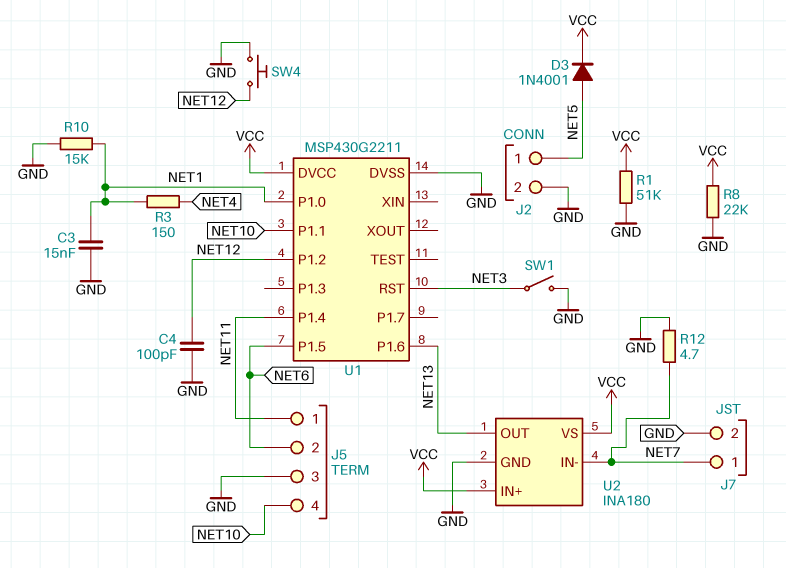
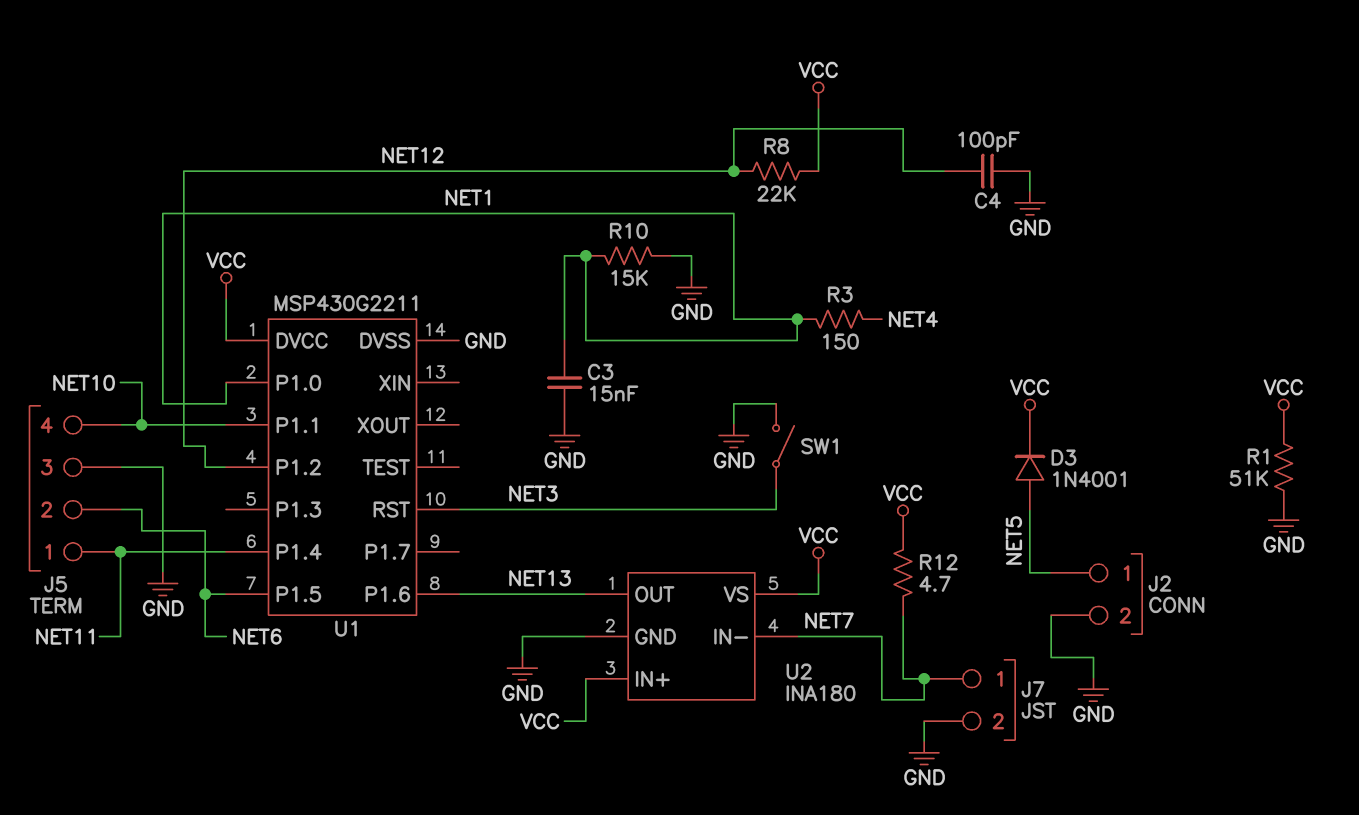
R8: 22k (GND, VCC) -> 22k (NET12, VCC)
R12: 4.7 (GND, NET7) -> 4.7 (NET7, VCC)
SW4: button (GND, NET12) -> none

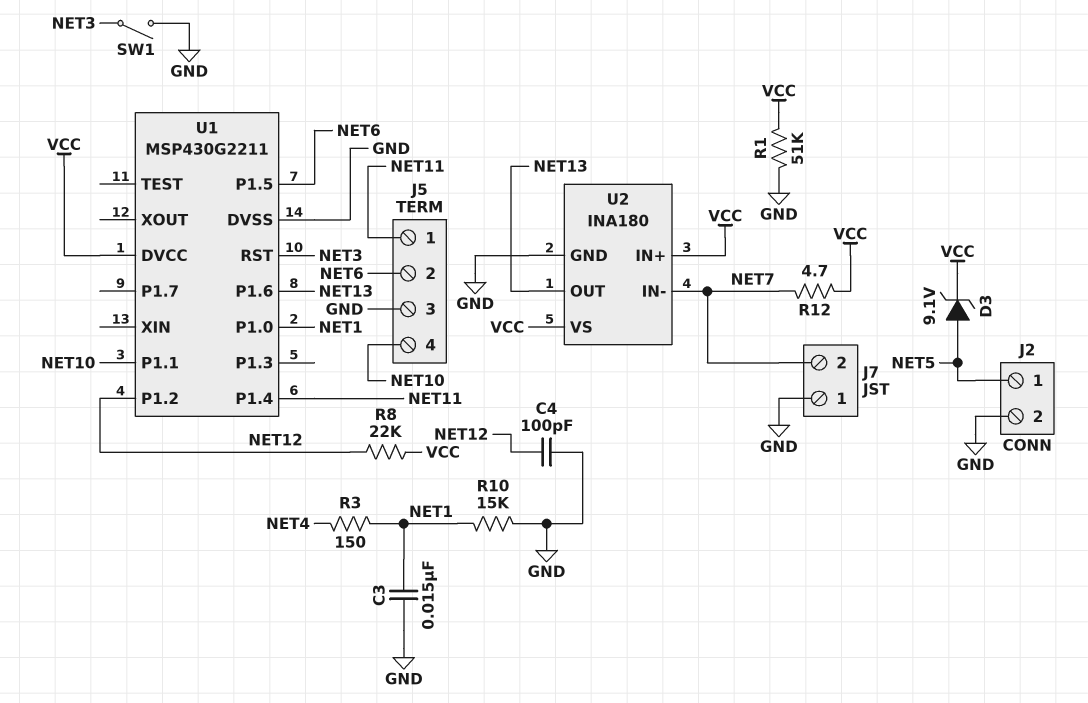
D3: diode 1N4001 (A NET5, K VCC) -> zener 9.1V (A NET5, K VCC)
J7 pin 1: NET7 -> GND
J7 pin 2: GND -> NET7

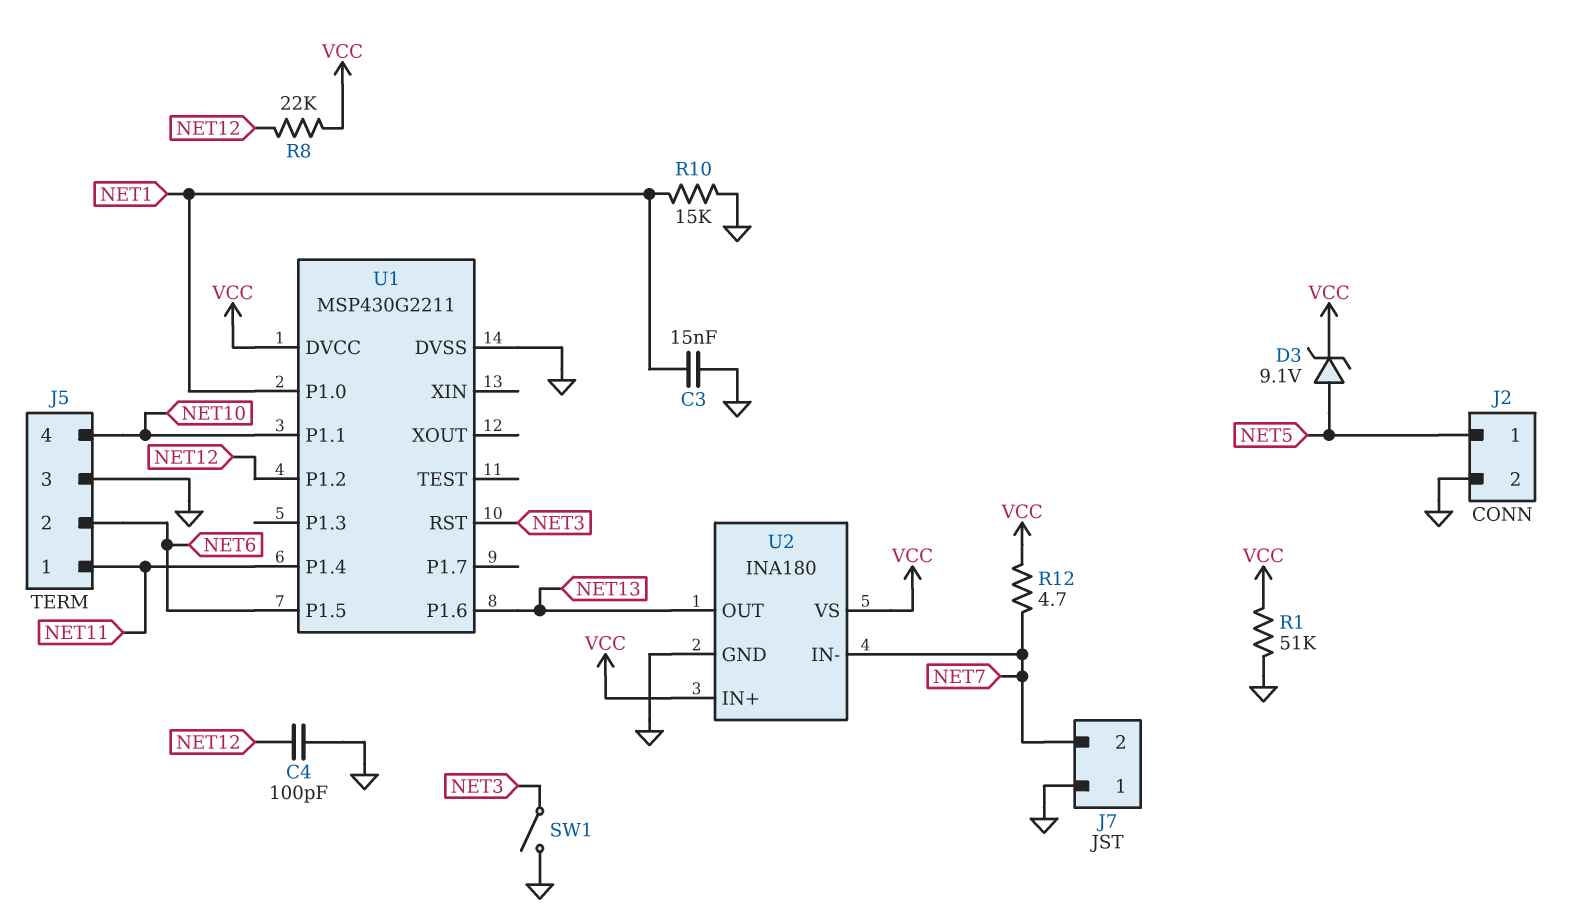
R3: 150 (NET1, NET4) -> none

